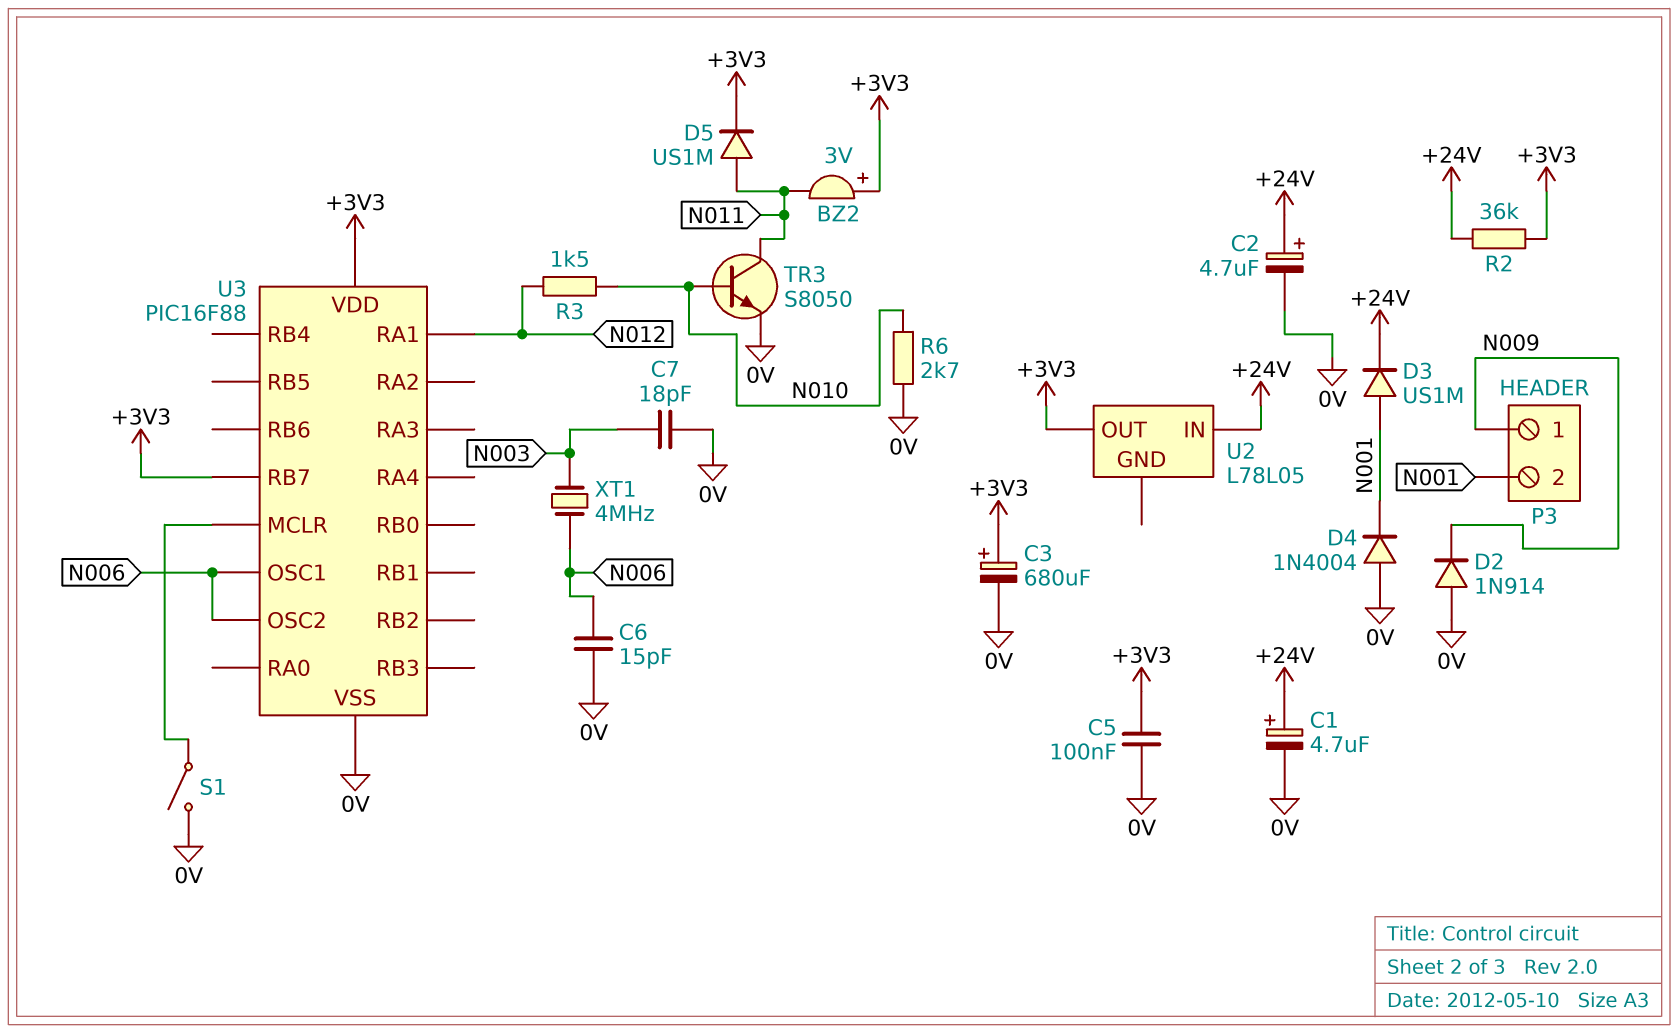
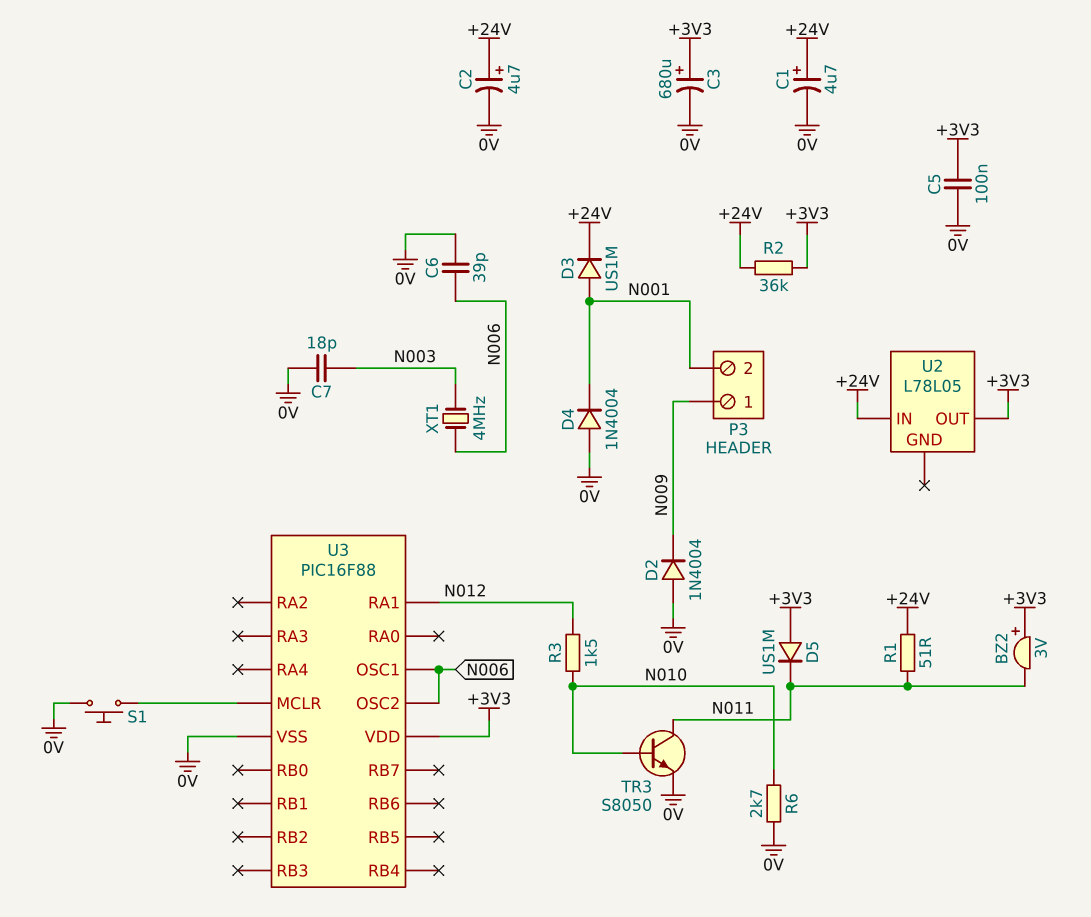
C6: 15pF (0V, N006) -> 39pF (0V, N006)
D2: diode 1N914 (A 0V, K N009) -> diode 1N4004 (A 0V, K N009)
D5: diode US1M (A N011, K +3V3) -> diode US1M (A +3V3, K N011)
R1: none -> 51 (+24V, N011)
S1: switch (0V, U3/MCLR) -> button (0V, U3/MCLR)
U3 pin RB7: +3V3 -> none

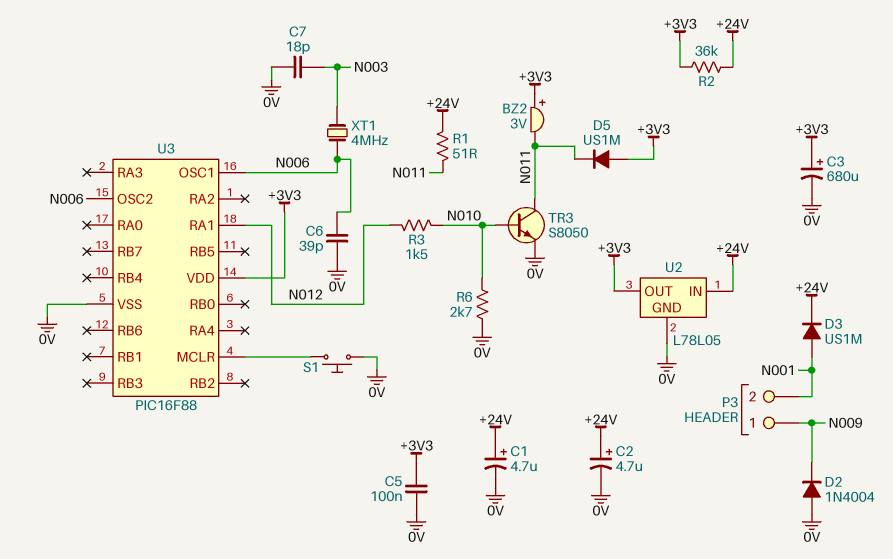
D4: diode 1N4004 (A 0V, K N001) -> none
U2 pin GND: none -> 0V

